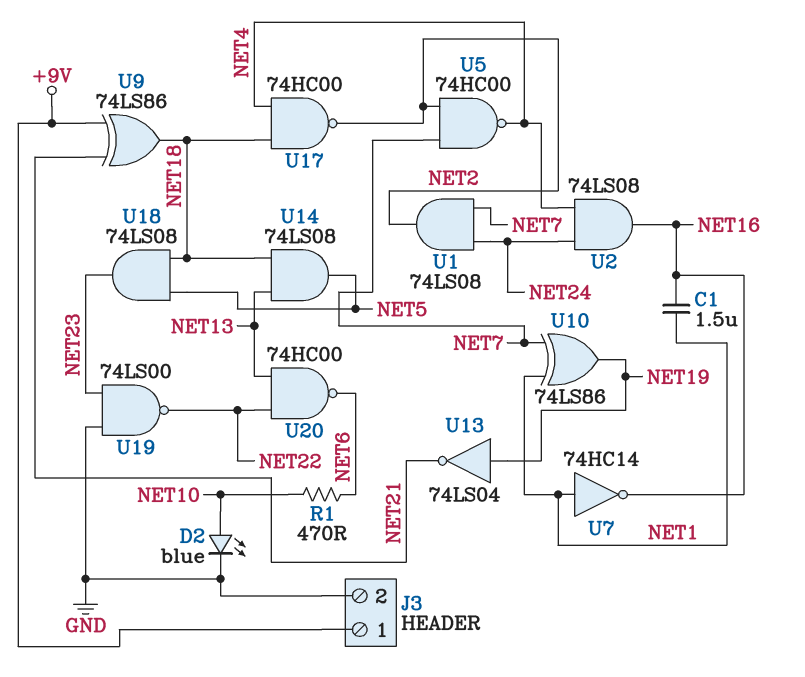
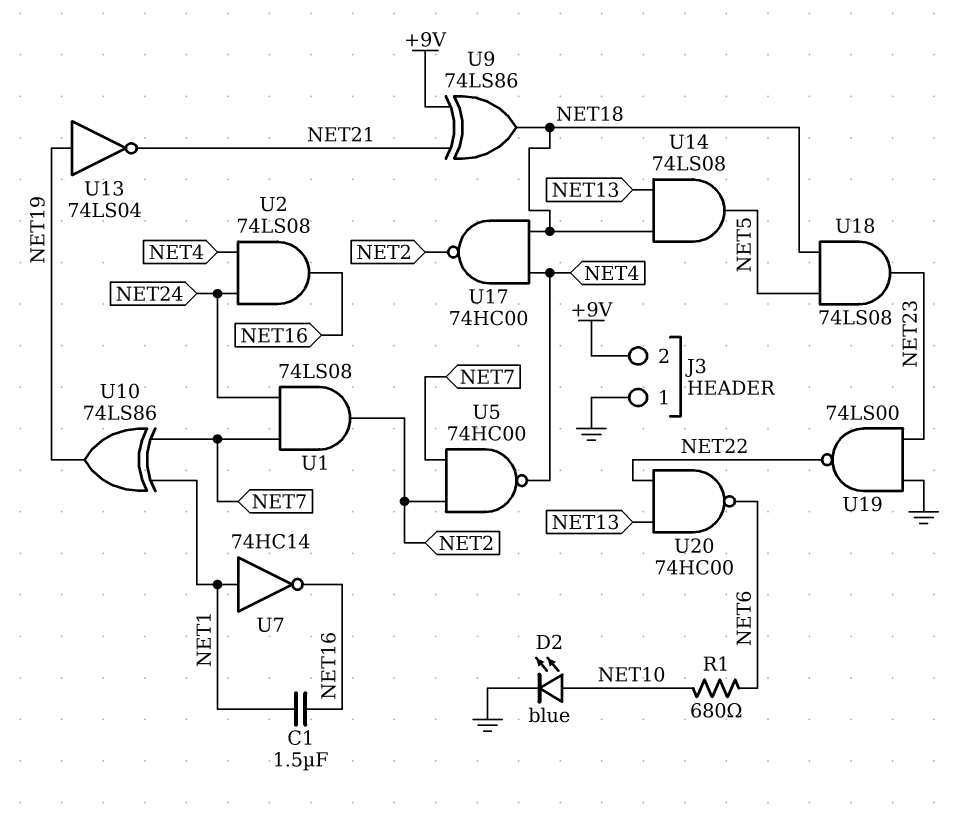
J3 pin 1: +9V -> GND
J3 pin 2: GND -> +9V
R1: 470 (NET6, NET10) -> 680 (NET6, NET10)

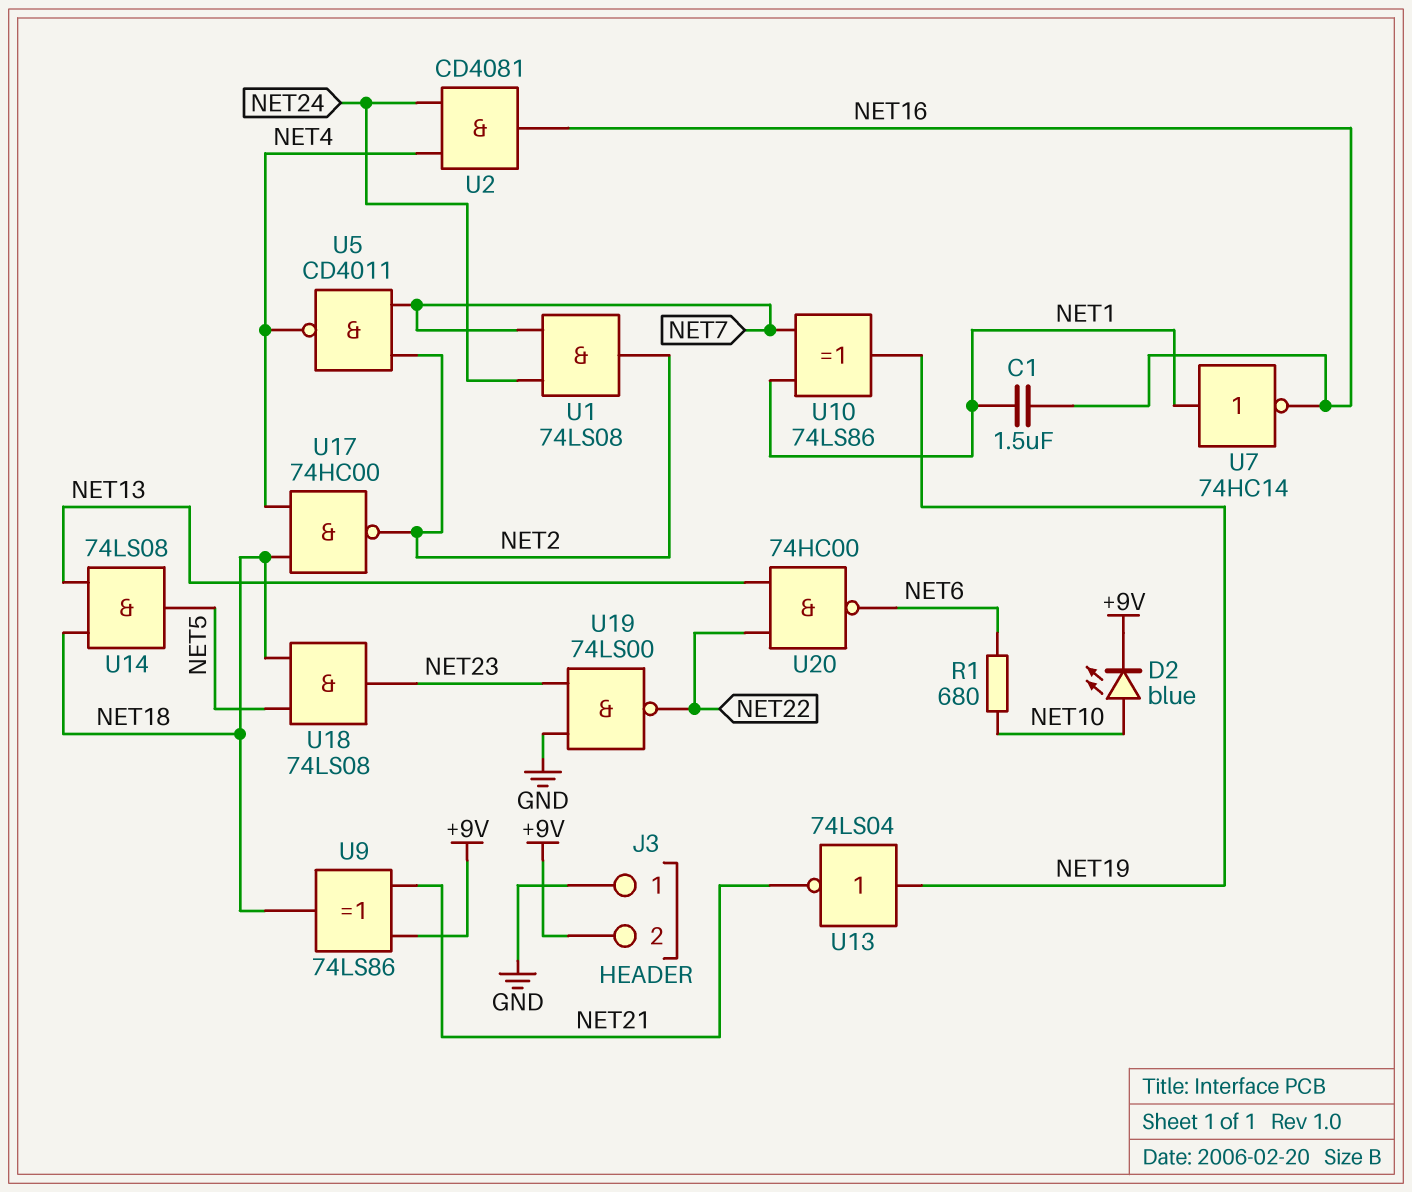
D2: LED blue (A NET10, K GND) -> LED blue (A NET10, K +9V)
U2: AND 74LS08 (in NET4, in NET24, out NET16) -> AND CD4081 (in NET4, in NET24, out NET16)
U5: NAND 74HC00 (in NET2, in NET7, out NET4) -> NAND CD4011 (in NET2, in NET7, out NET4)

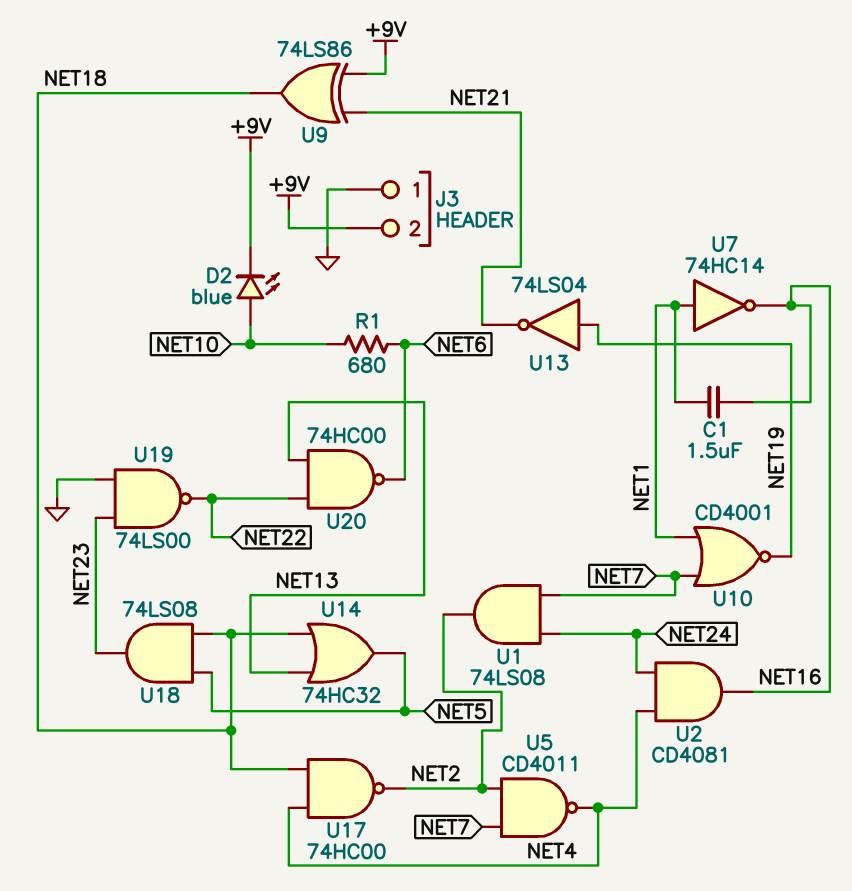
U10: XOR 74LS86 (in NET1, in NET7, out NET19) -> NOR CD4001 (in NET1, in NET7, out NET19)
U14: AND 74LS08 (in NET13, in NET18, out NET5) -> OR 74HC32 (in NET13, in NET18, out NET5)

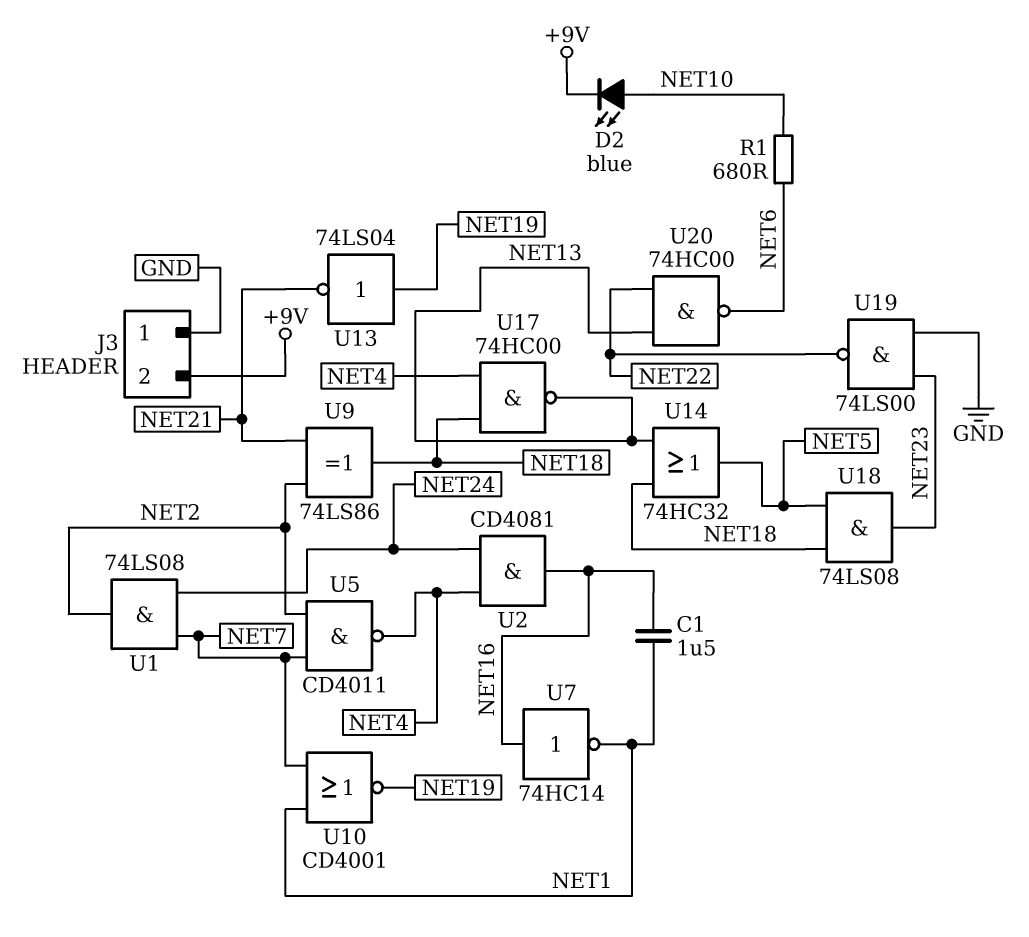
U7: NOT 74HC14 (in NET1, out NET16) -> NOT 74HC14 (in NET16, out NET1)
U9: XOR 74LS86 (in +9V, in NET21, out NET18) -> XOR 74LS86 (in NET2, in NET21, out NET18)
U17: NAND 74HC00 (in NET4, in NET18, out NET2) -> NAND 74HC00 (in NET4, in NET18, out NET13)

